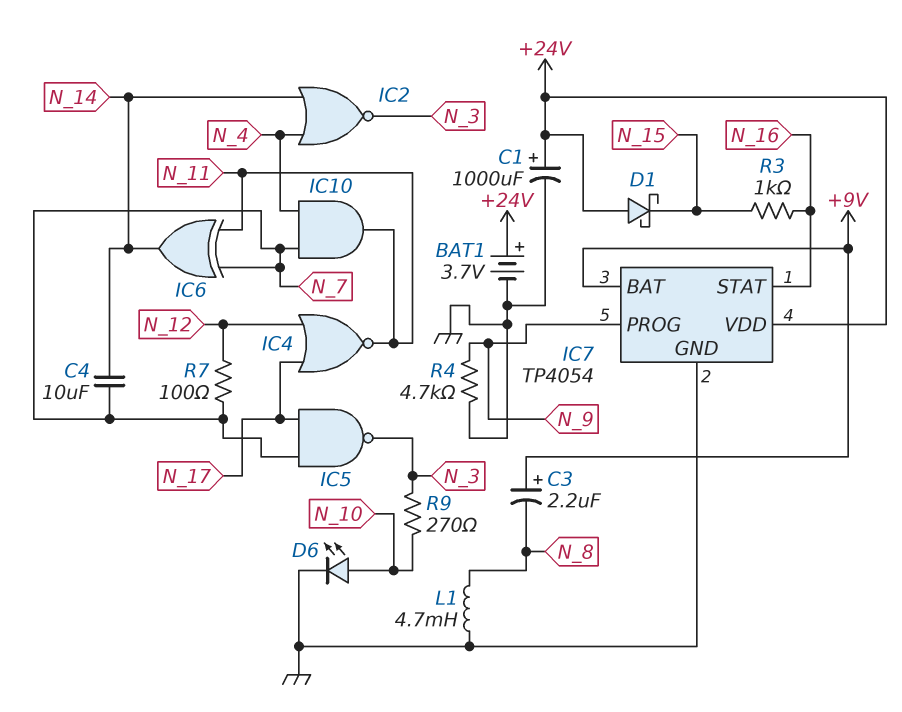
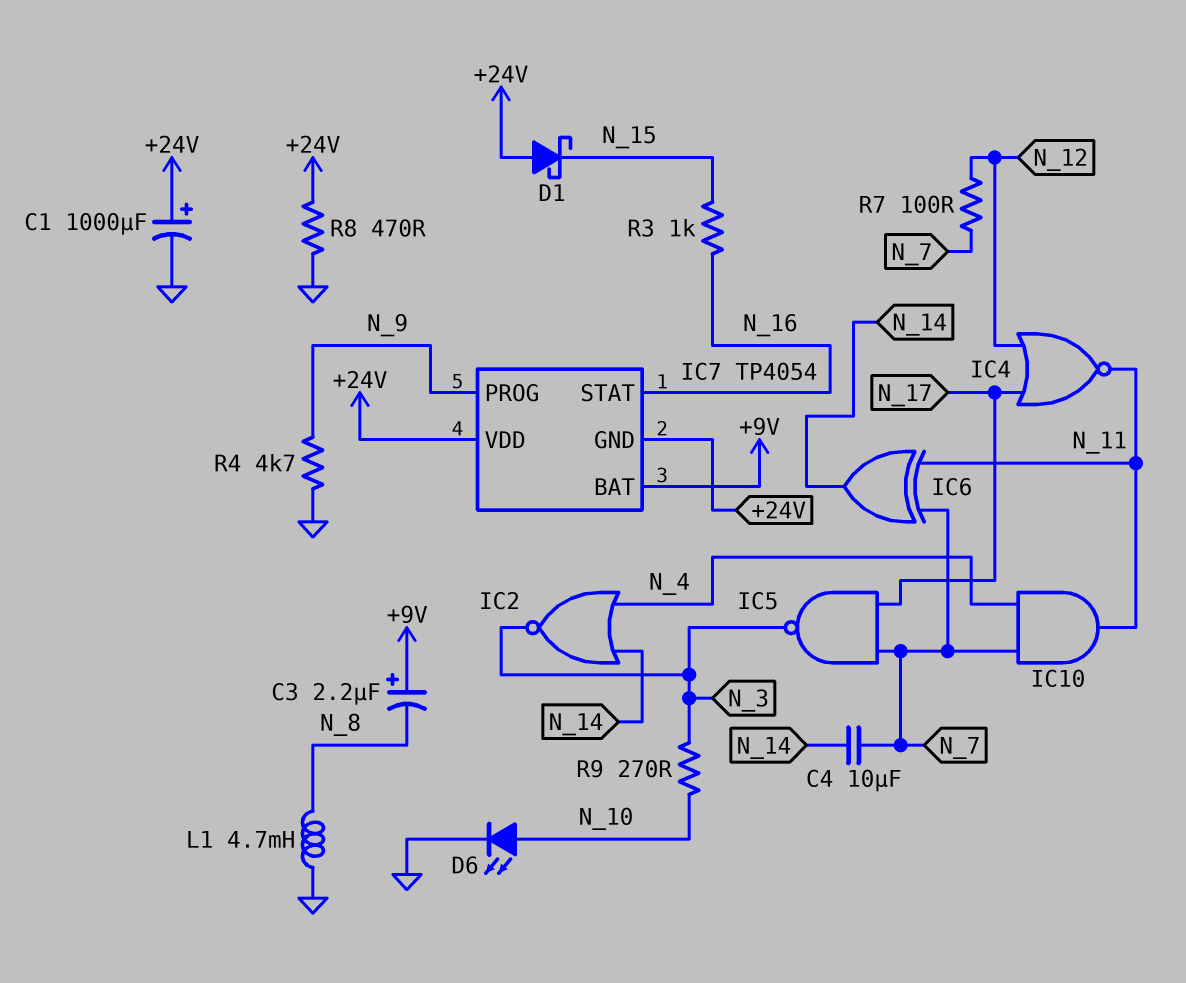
BAT1: 3.7V (plus +24V, minus GND) -> none
IC7 pin GND: GND -> +24V
R8: none -> 470 (+24V, GND)

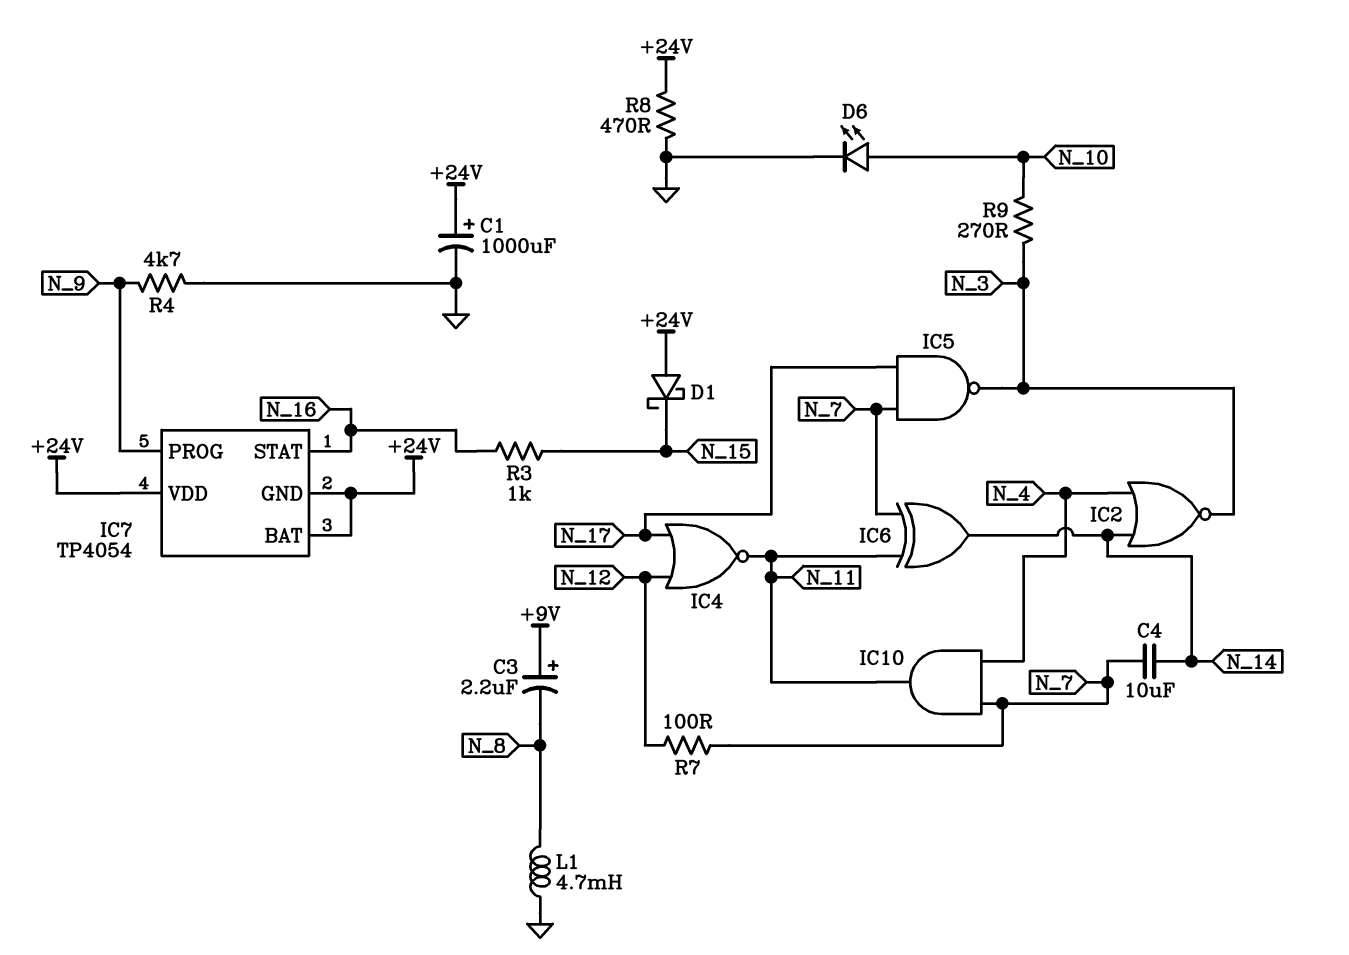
IC7 pin BAT: +9V -> +24V

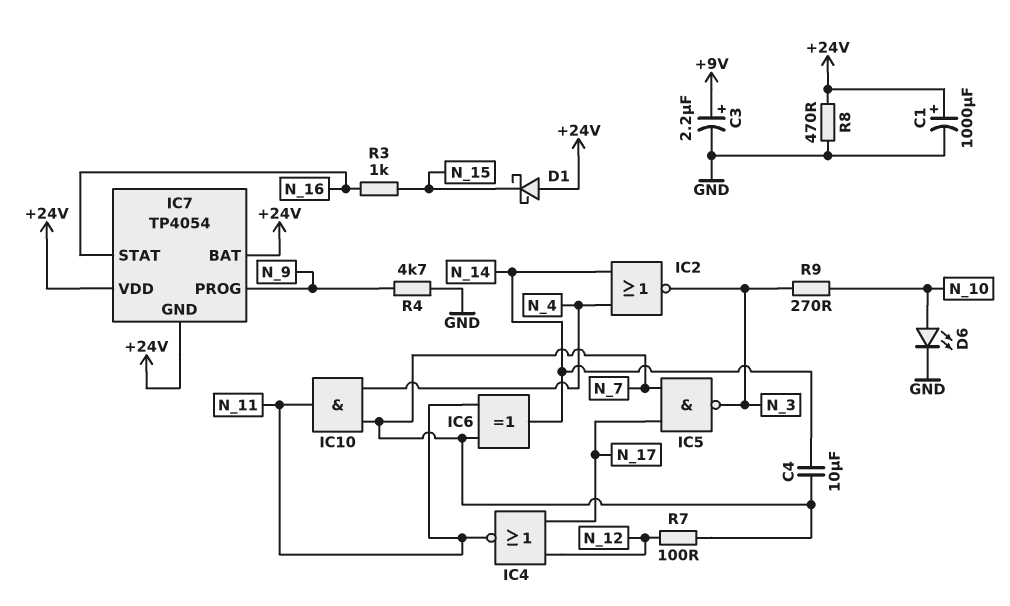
C3: 2.2uF (plus +9V, minus N_8) -> 2.2uF (plus +9V, minus GND)
L1: 4.7mH (GND, N_8) -> none

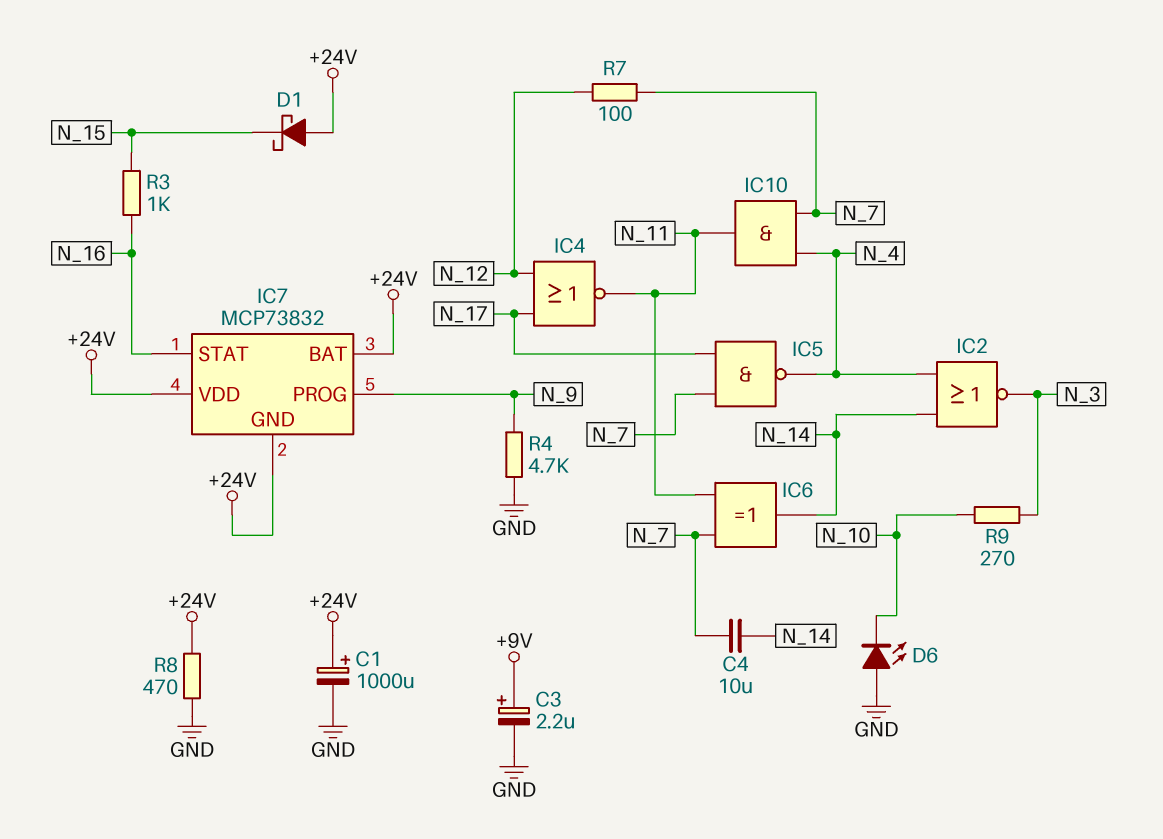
D6: LED (A N_10, K GND) -> LED (A GND, K N_10)
IC5: NAND (in N_7, in N_17, out N_3) -> NAND (in N_7, in N_17, out N_4)
IC7: TP4054 -> MCP73832

